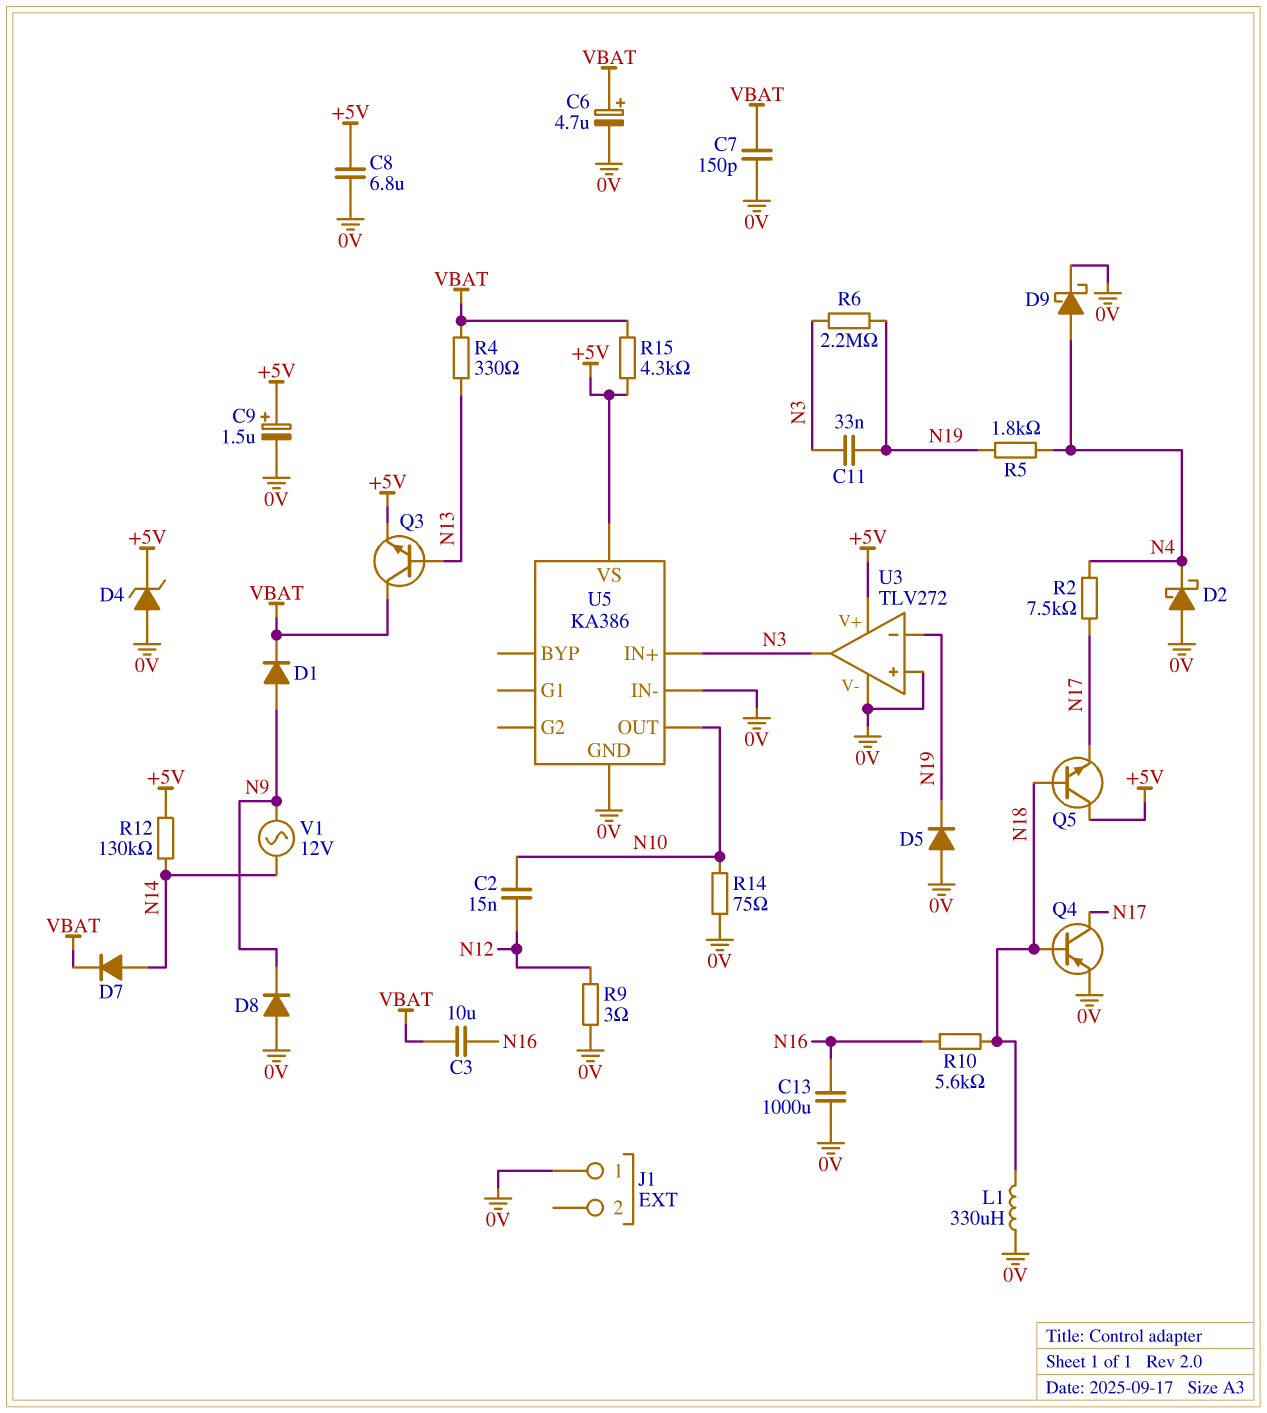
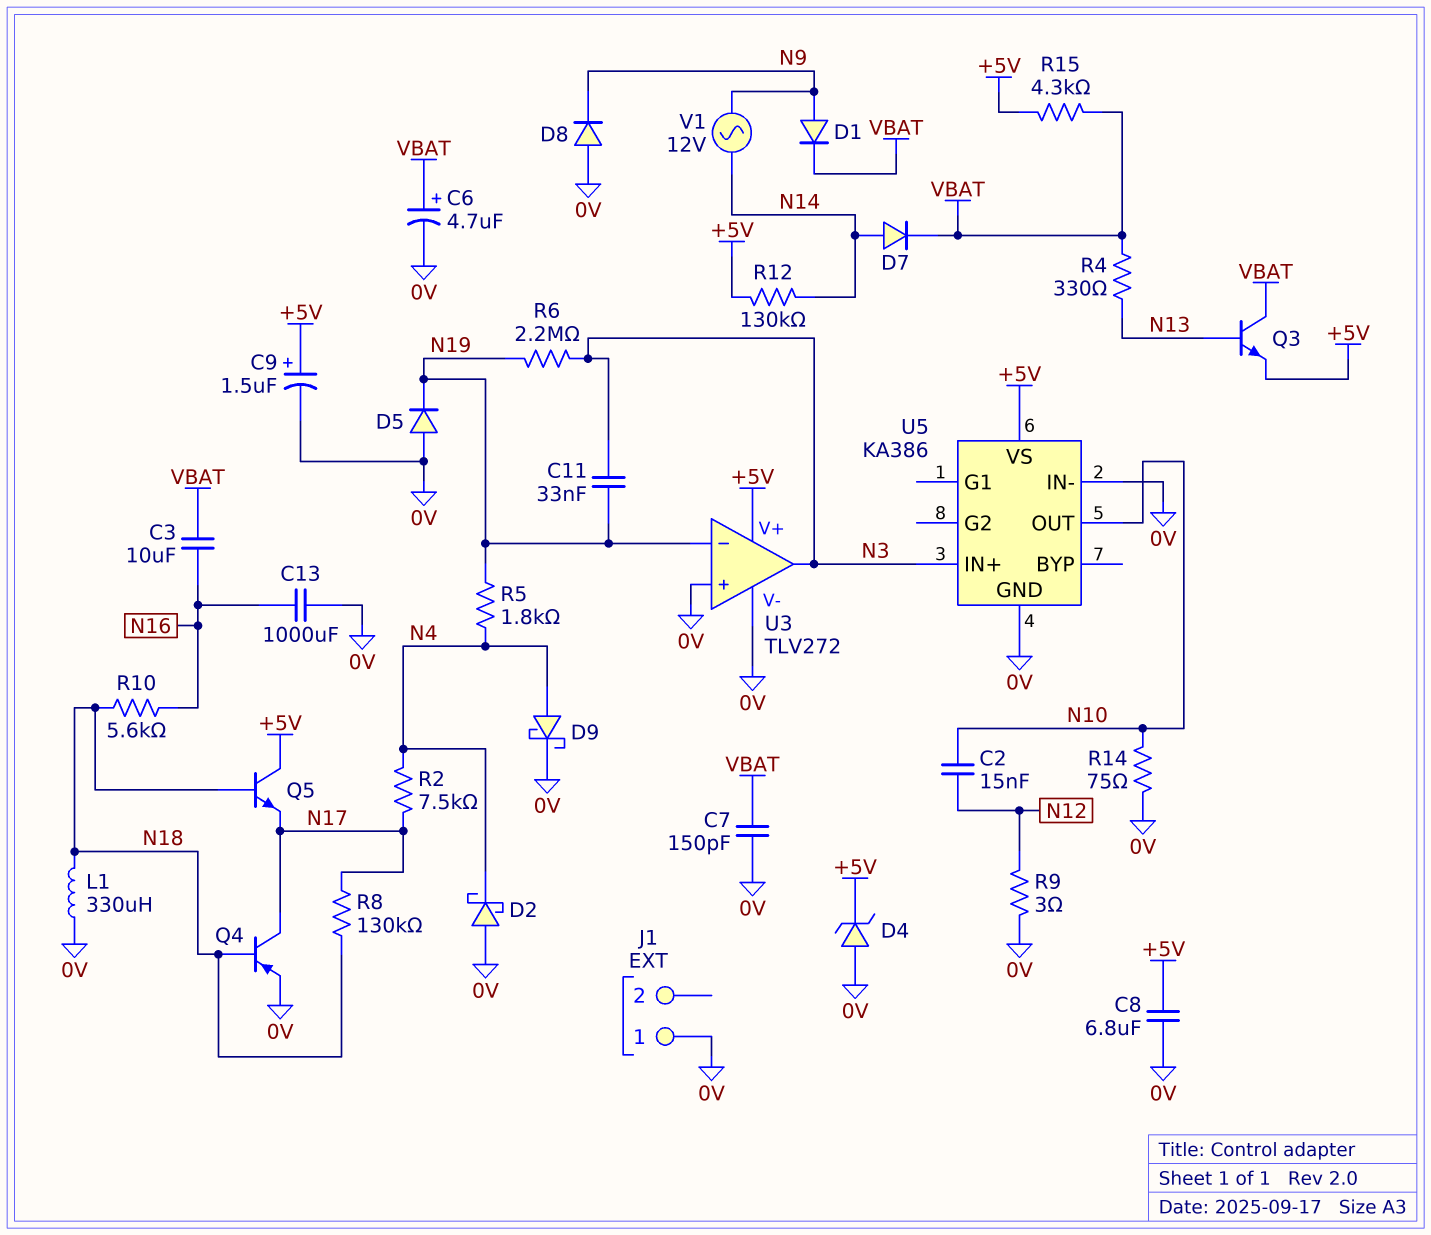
R8: none -> 130k (N17, N18)

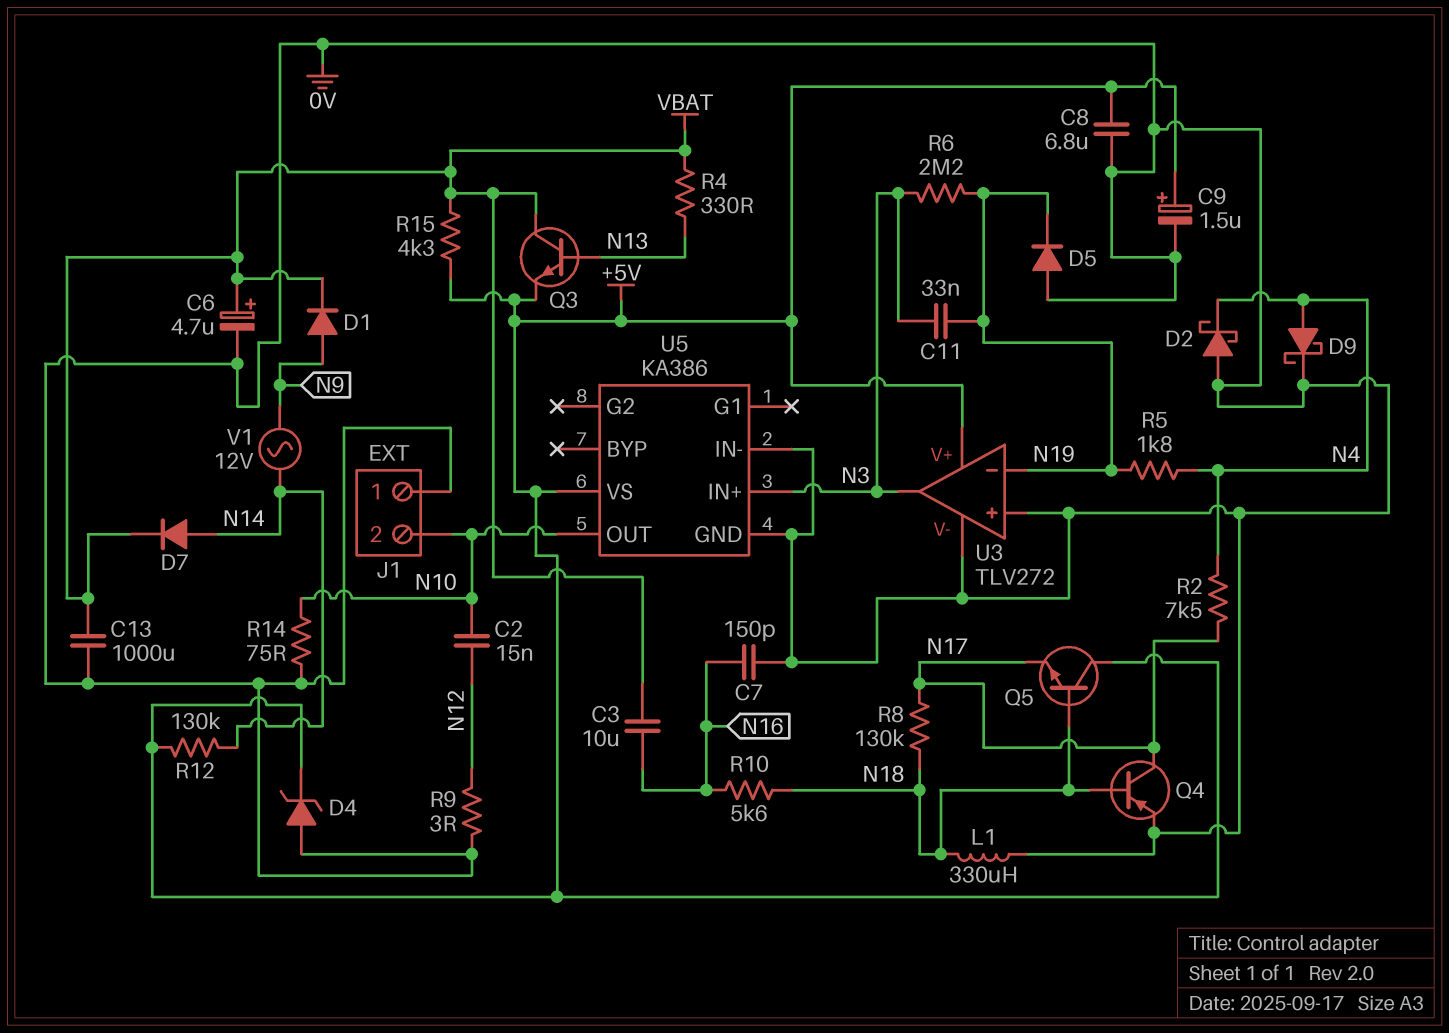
C7: 150pF (0V, VBAT) -> 150pF (0V, N16)
C13: 1000uF (0V, N16) -> 1000uF (0V, VBAT)
D8: diode (A 0V, K N9) -> none
J1 pin 2: none -> N10

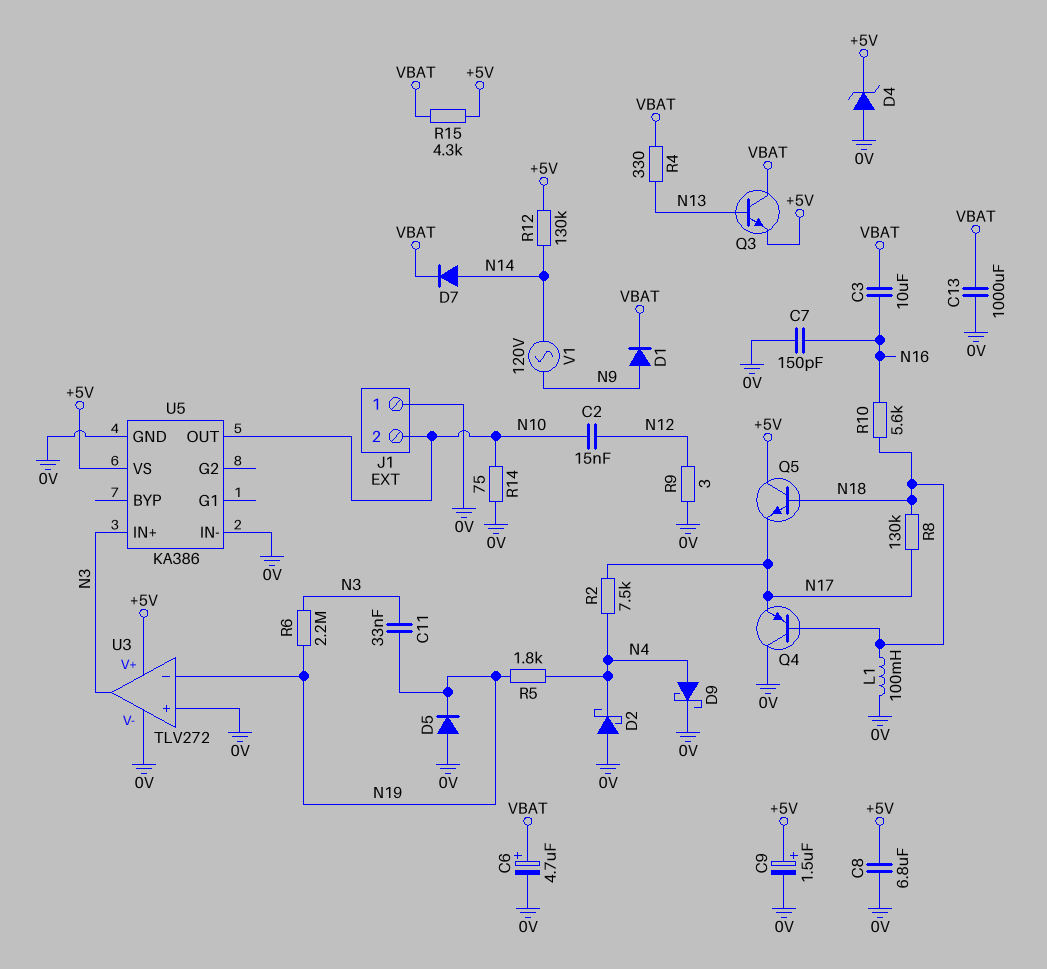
L1: 330uH (0V, N18) -> 100mH (0V, N18)
Q4: PNP (B N18, C N17, E 0V) -> PNP (B N18, C 0V, E N17)
V1: AC 12V (N9, N14) -> AC 120V (N9, N14)

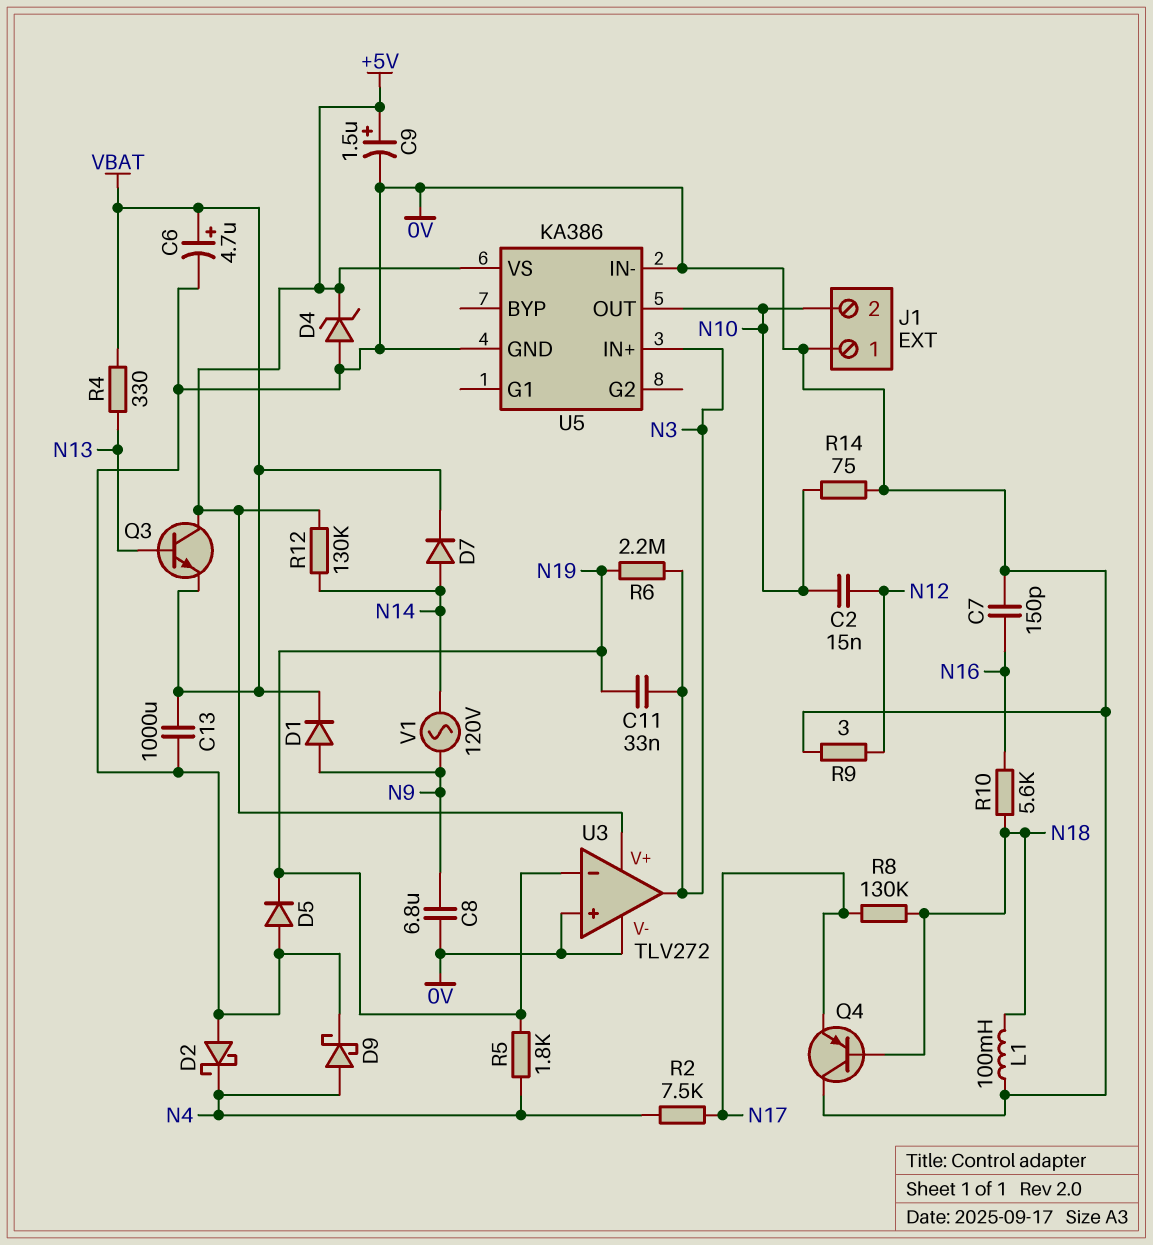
C3: 10uF (N16, VBAT) -> none
C8: 6.8uF (+5V, 0V) -> 6.8uF (0V, N9)
Q3: NPN (B N13, C VBAT, E +5V) -> NPN (B N13, C +5V, E VBAT)
Q5: NPN (B N18, C +5V, E N17) -> none
R15: 4.3k (+5V, VBAT) -> none

